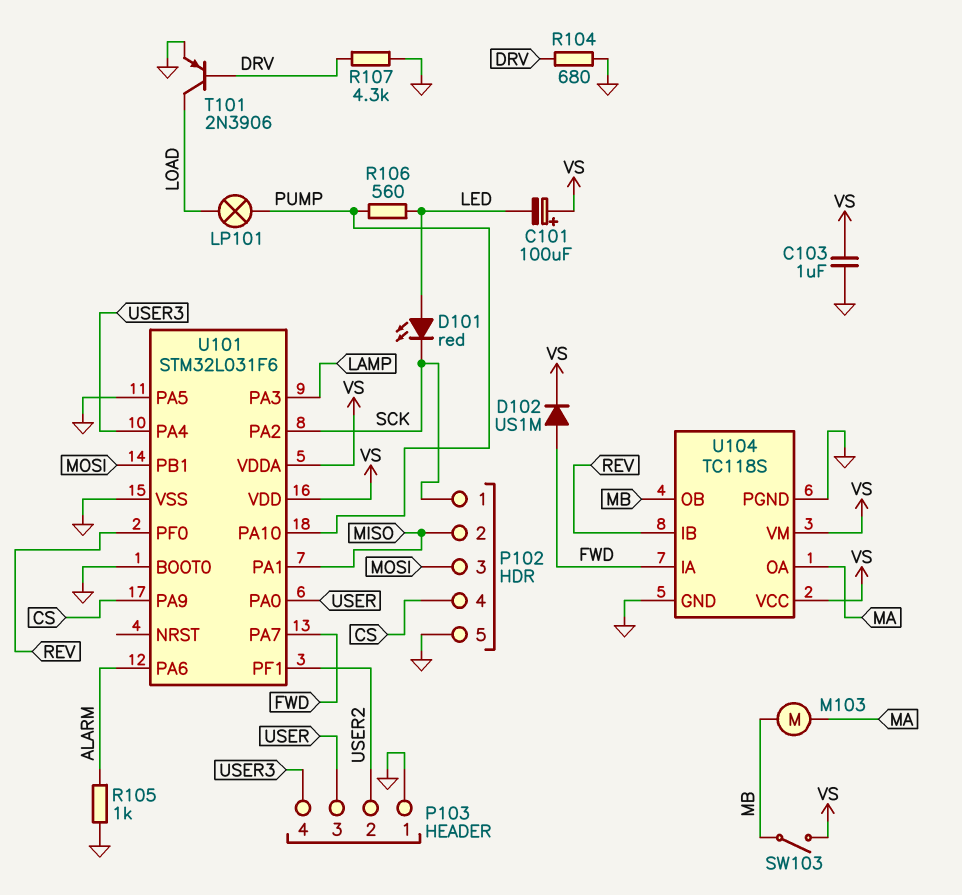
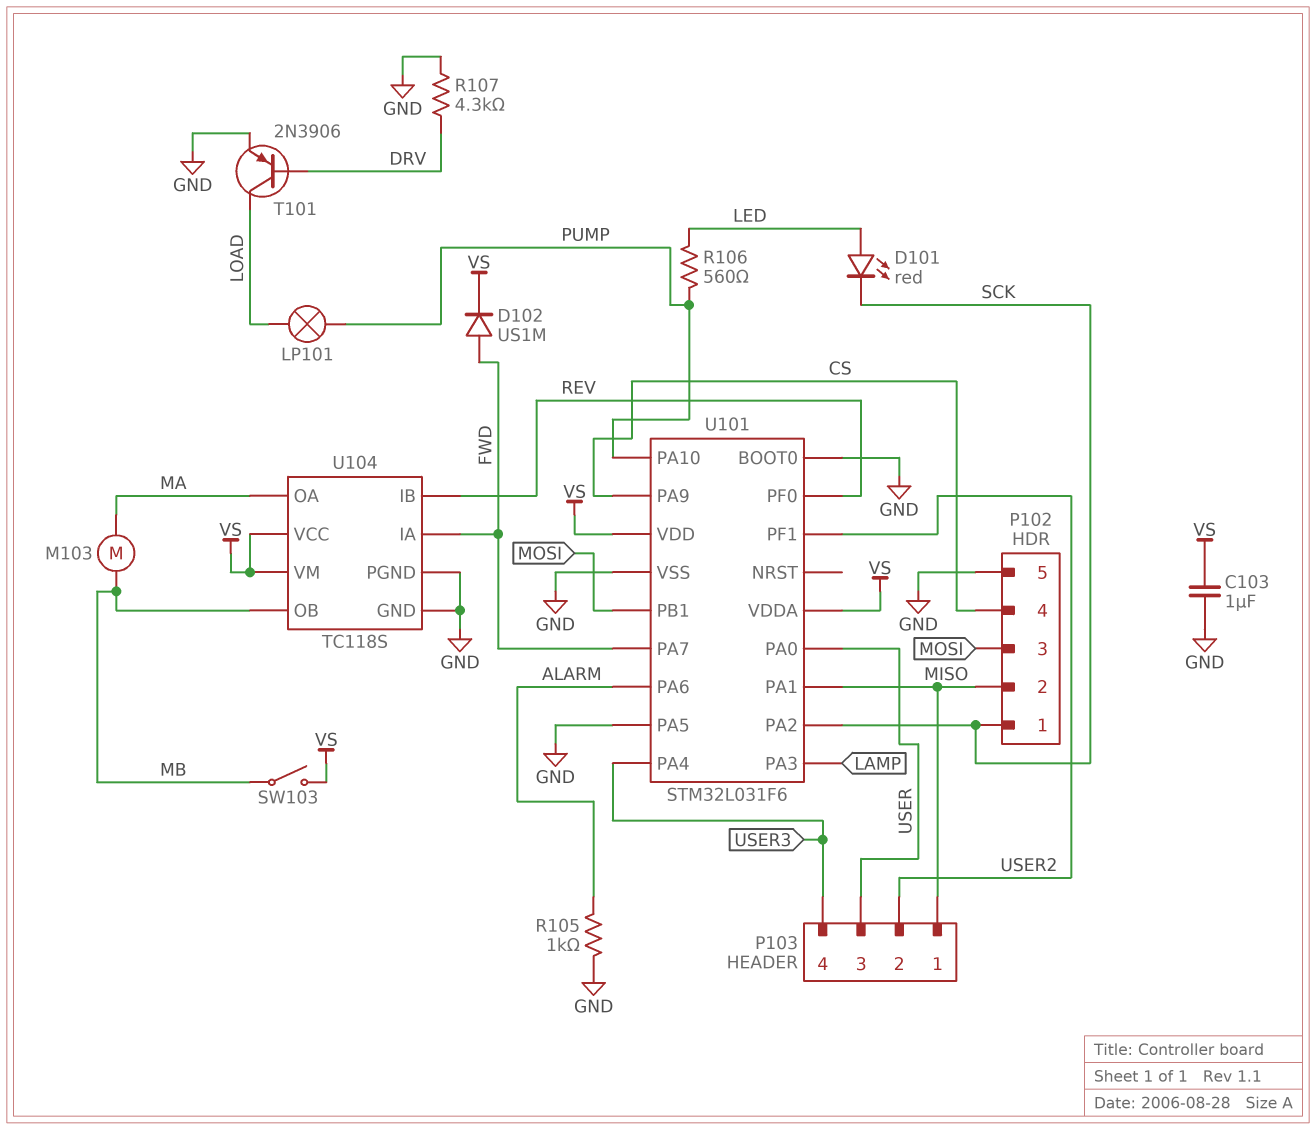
C101: 100uF (plus VS, minus LED) -> none
P103 pin 1: GND -> MISO
R104: 680 (DRV, GND) -> none

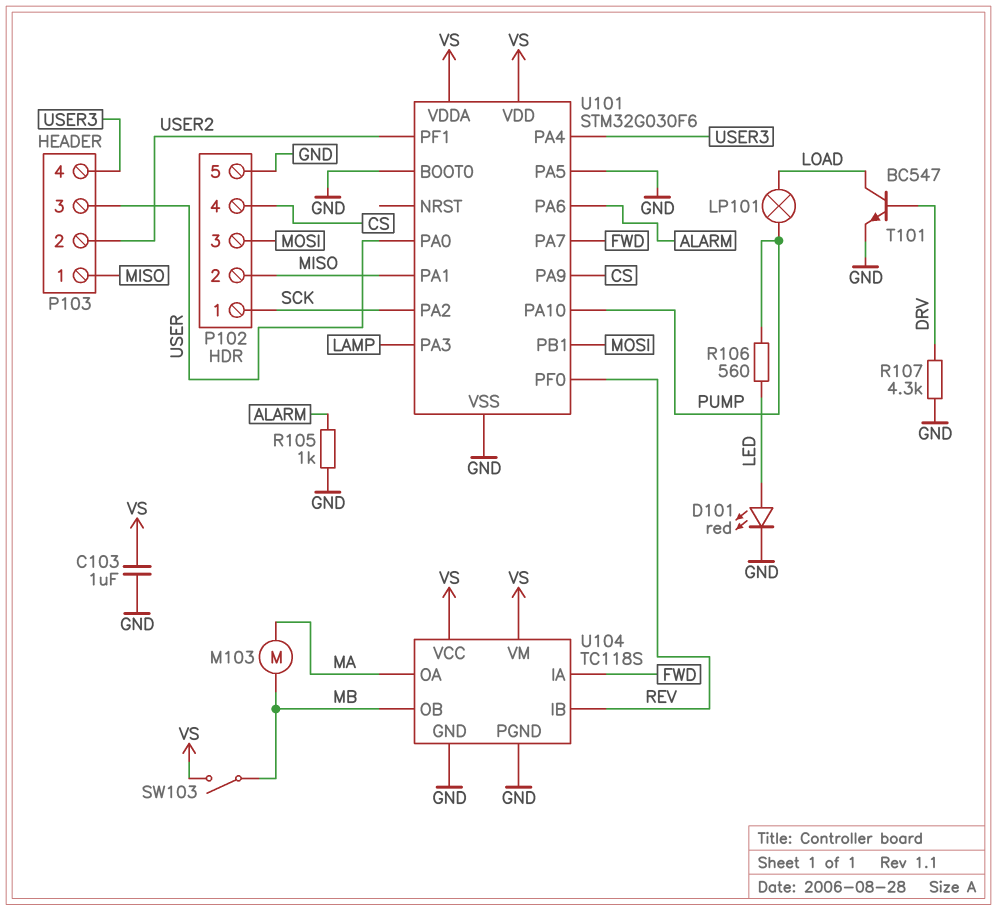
D101: LED red (A LED, K SCK) -> LED red (A LED, K GND)
D102: diode US1M (A FWD, K VS) -> none
T101: PNP 2N3906 (B DRV, C LOAD, E GND) -> NPN BC547 (B DRV, C LOAD, E GND)
U101: STM32L031F6 -> STM32G030F6

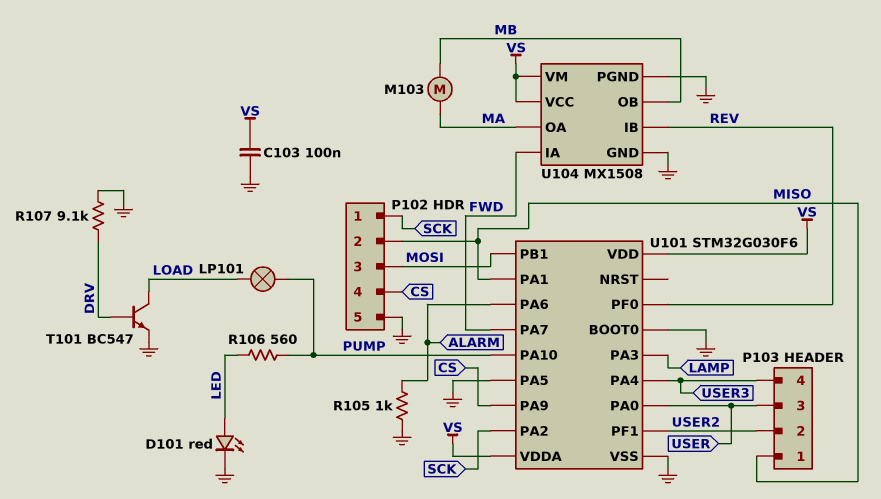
C103: 1uF (GND, VS) -> 100nF (GND, VS)
R107: 4.3k (DRV, GND) -> 9.1k (DRV, GND)
SW103: switch (MB, VS) -> none
U104: TC118S -> MX1508

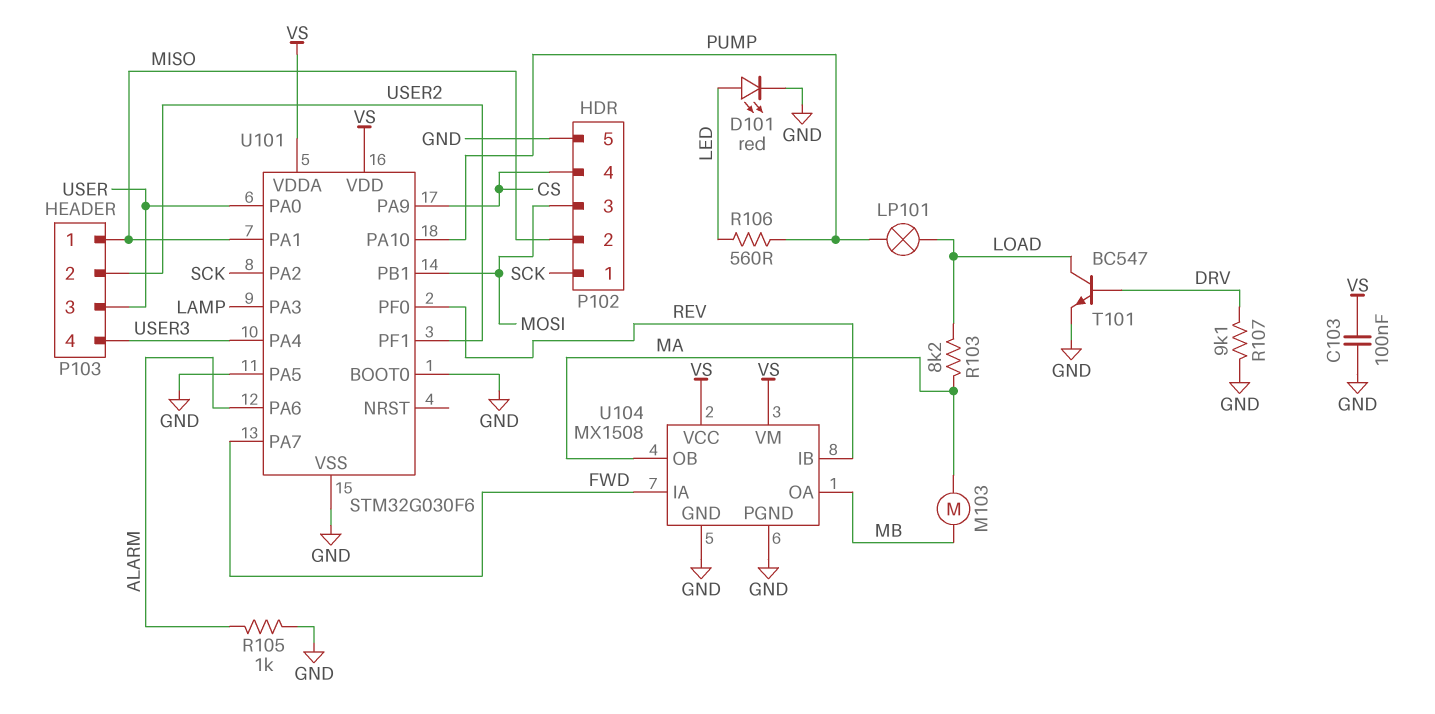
R103: none -> 8.2k (LOAD, MA)
U104 pin OA: MA -> MB
U104 pin OB: MB -> MA

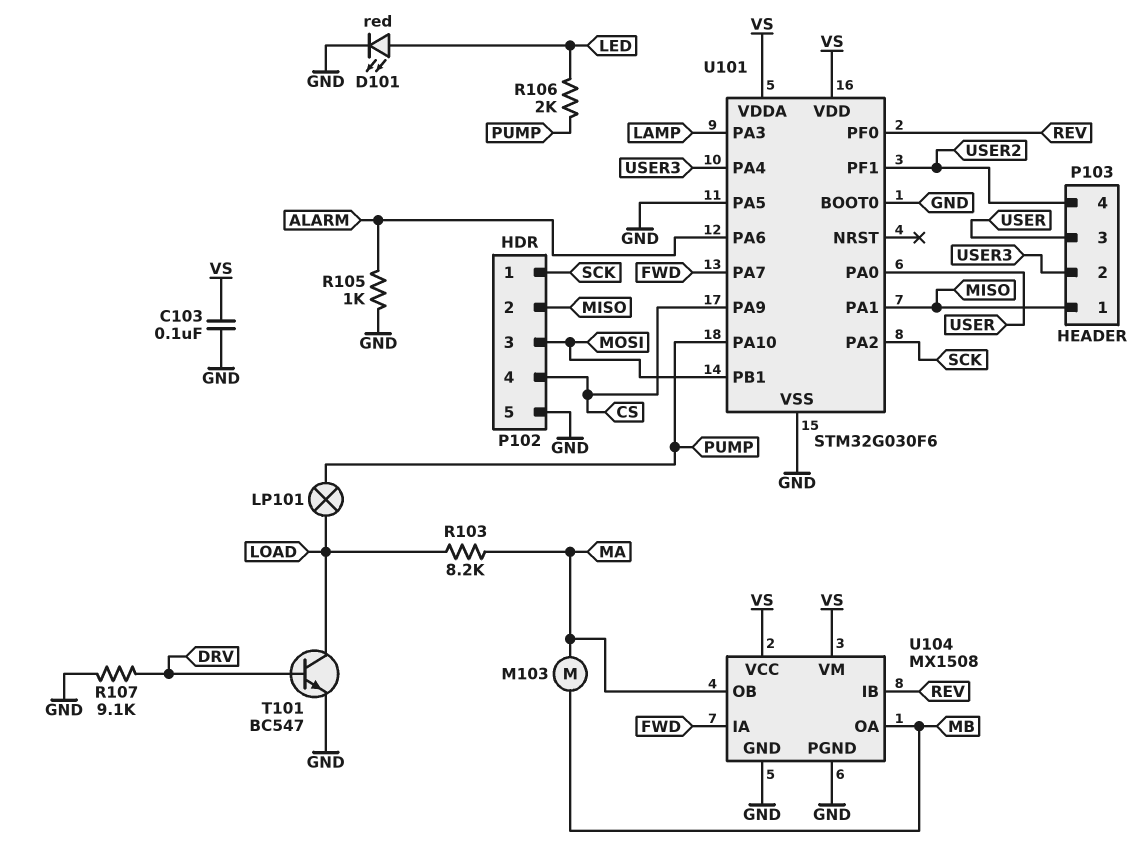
P103 pin 2: USER2 -> USER3
P103 pin 4: USER3 -> USER2
R106: 560 (LED, PUMP) -> 2k (LED, PUMP)

